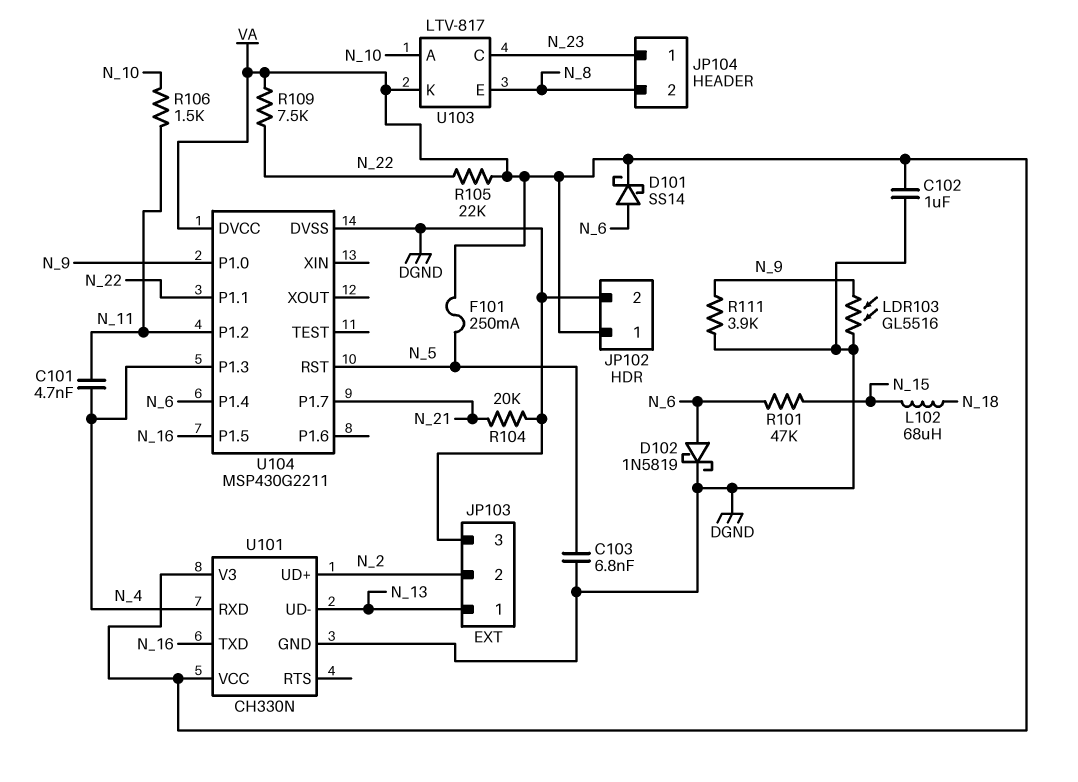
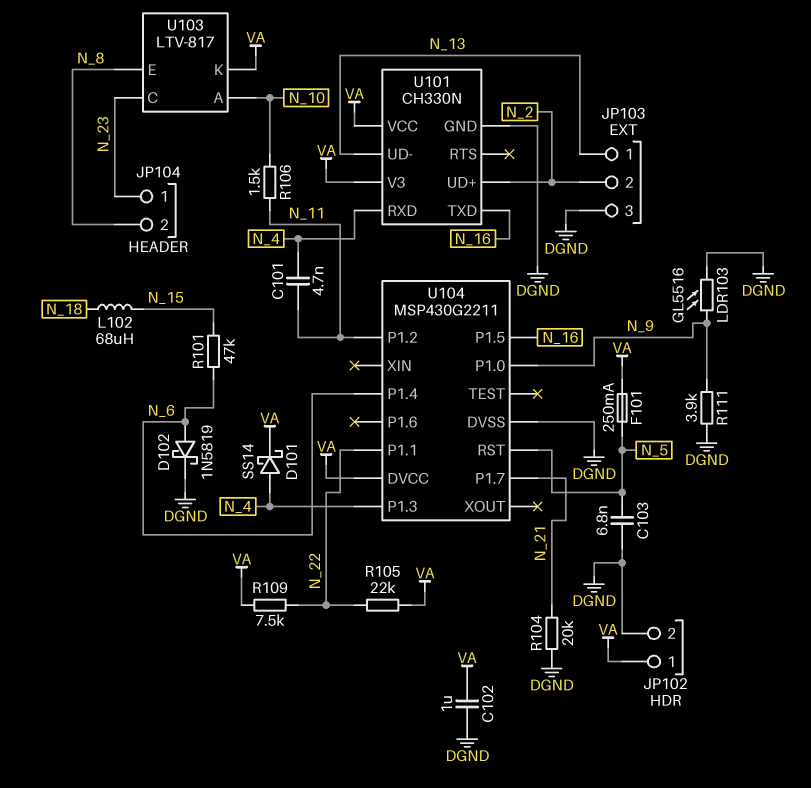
D101: schottky SS14 (A N_6, K VA) -> schottky SS14 (A N_4, K VA)

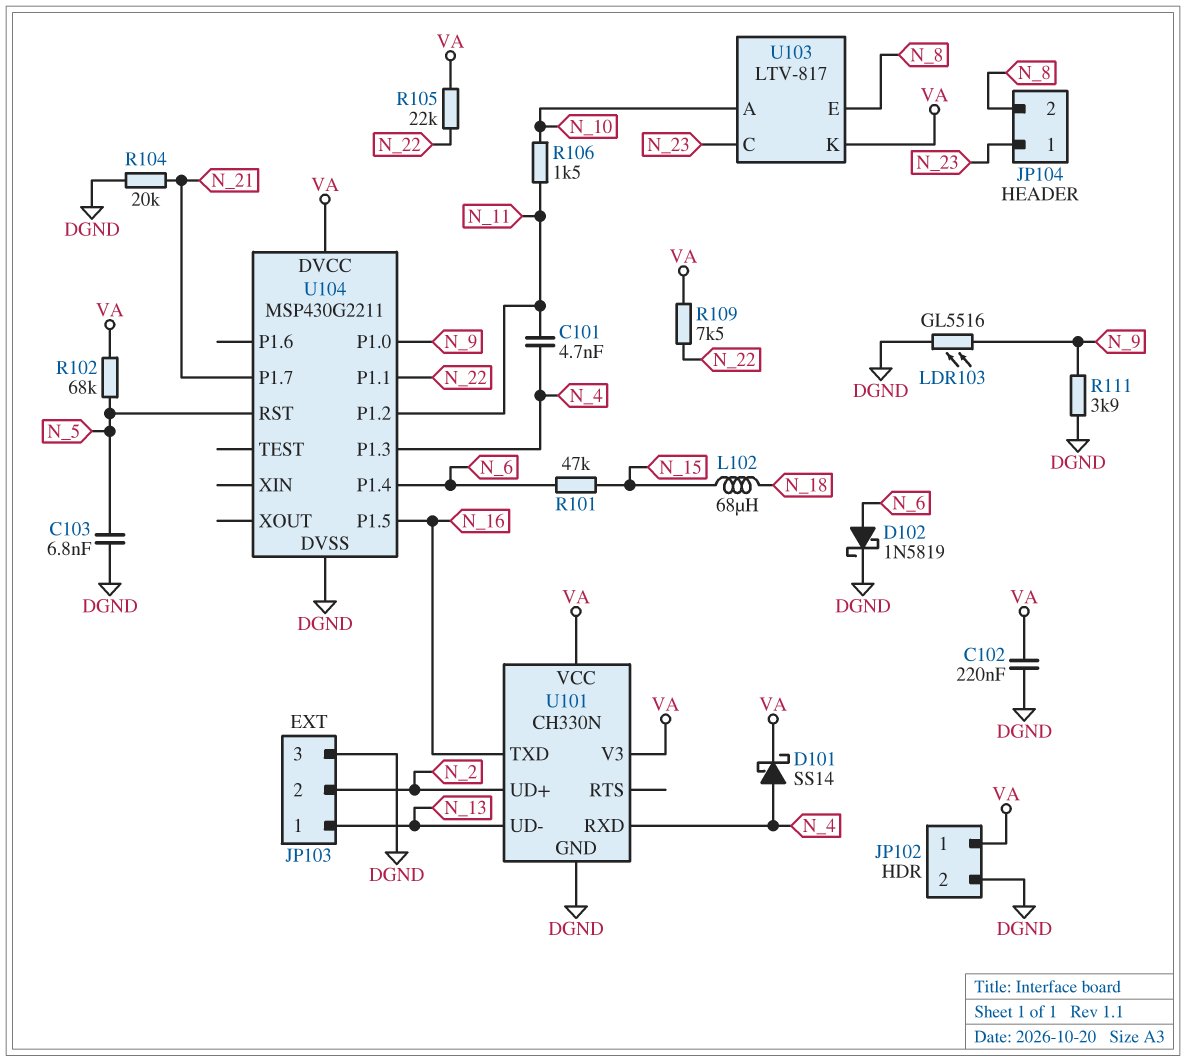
C102: 1uF (DGND, VA) -> 220nF (DGND, VA)
F101: 250mA (N_5, VA) -> none
R102: none -> 68k (N_5, VA)

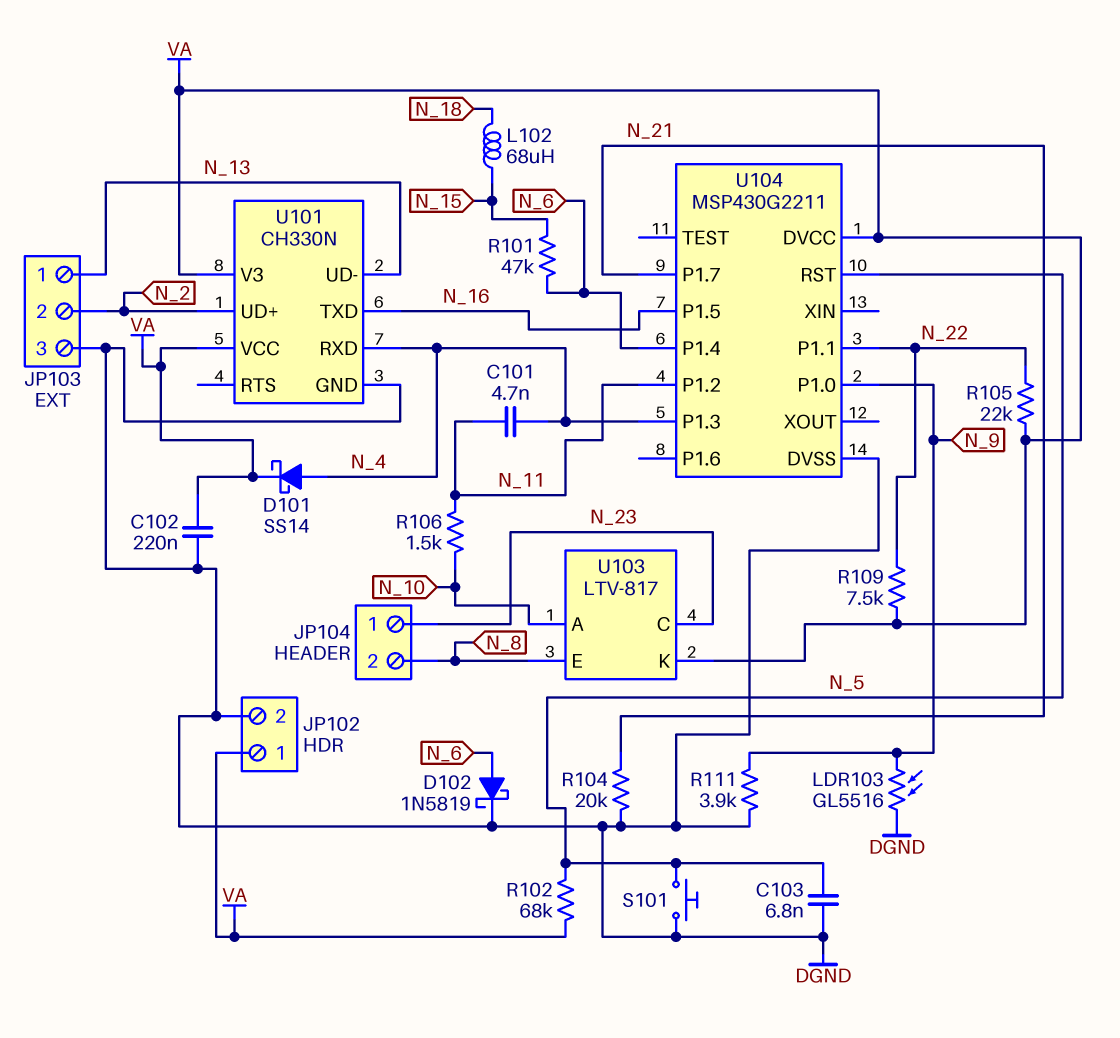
S101: none -> button (DGND, N_5)

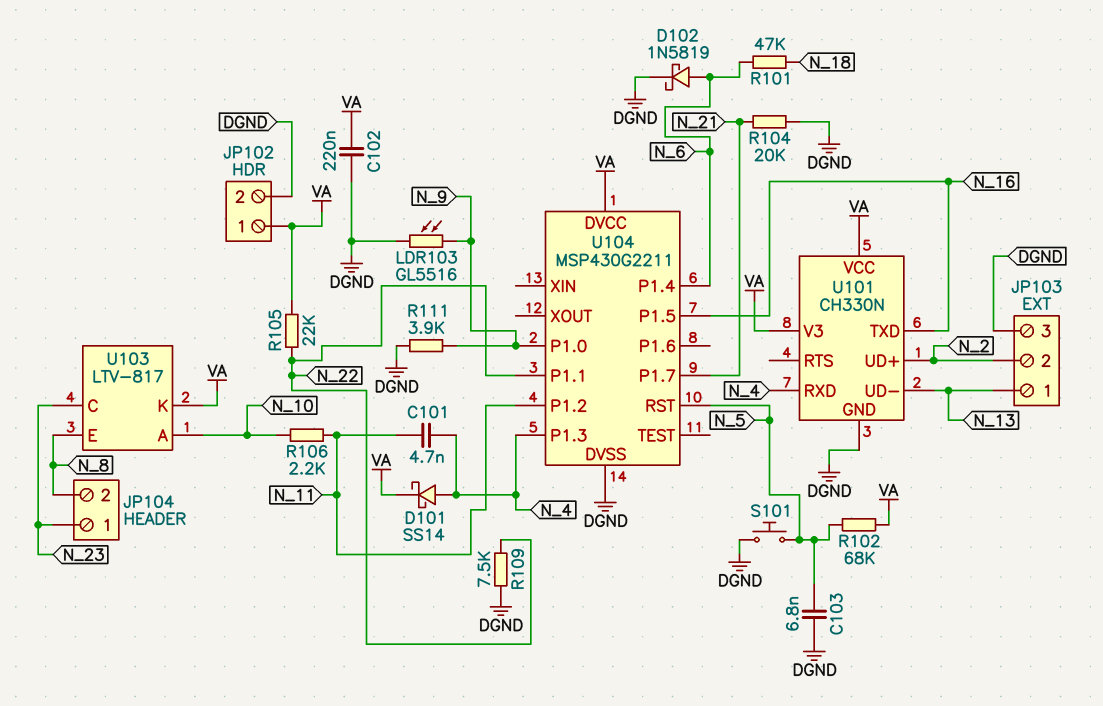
L102: 68uH (N_15, N_18) -> none
R101: 47k (N_6, N_15) -> 47k (N_6, N_18)
R106: 1.5k (N_10, N_11) -> 2.2k (N_10, N_11)
R109: 7.5k (N_22, VA) -> 7.5k (DGND, N_22)

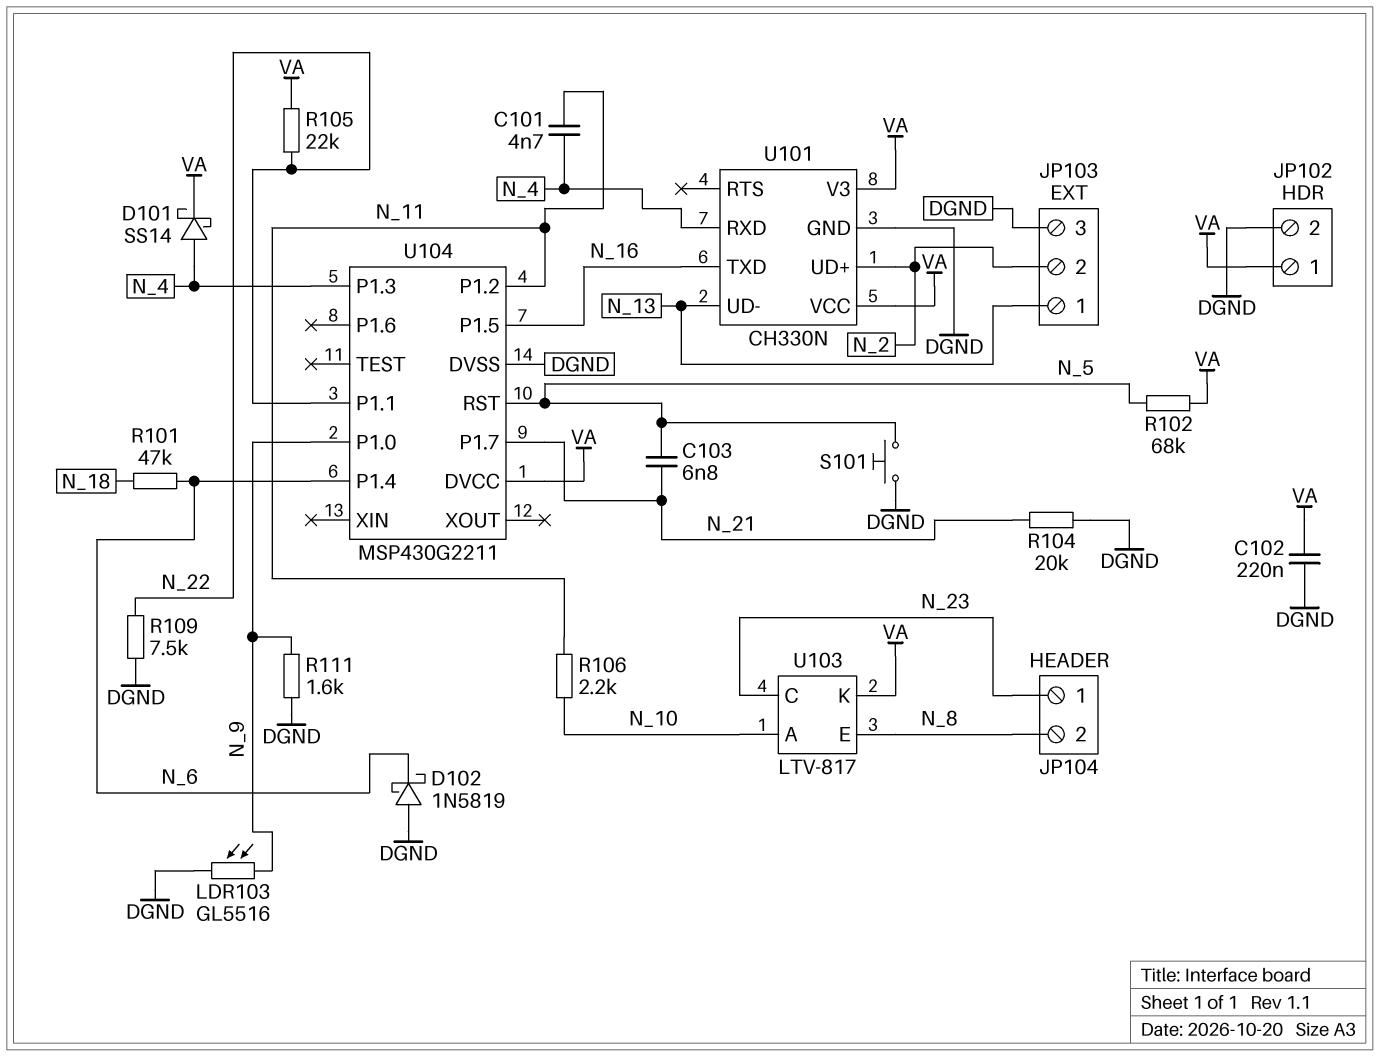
C103: 6.8nF (DGND, N_5) -> 6.8nF (N_5, N_21)
D102: schottky 1N5819 (A N_6, K DGND) -> schottky 1N5819 (A DGND, K N_6)
R111: 3.9k (DGND, N_9) -> 1.6k (DGND, N_9)

